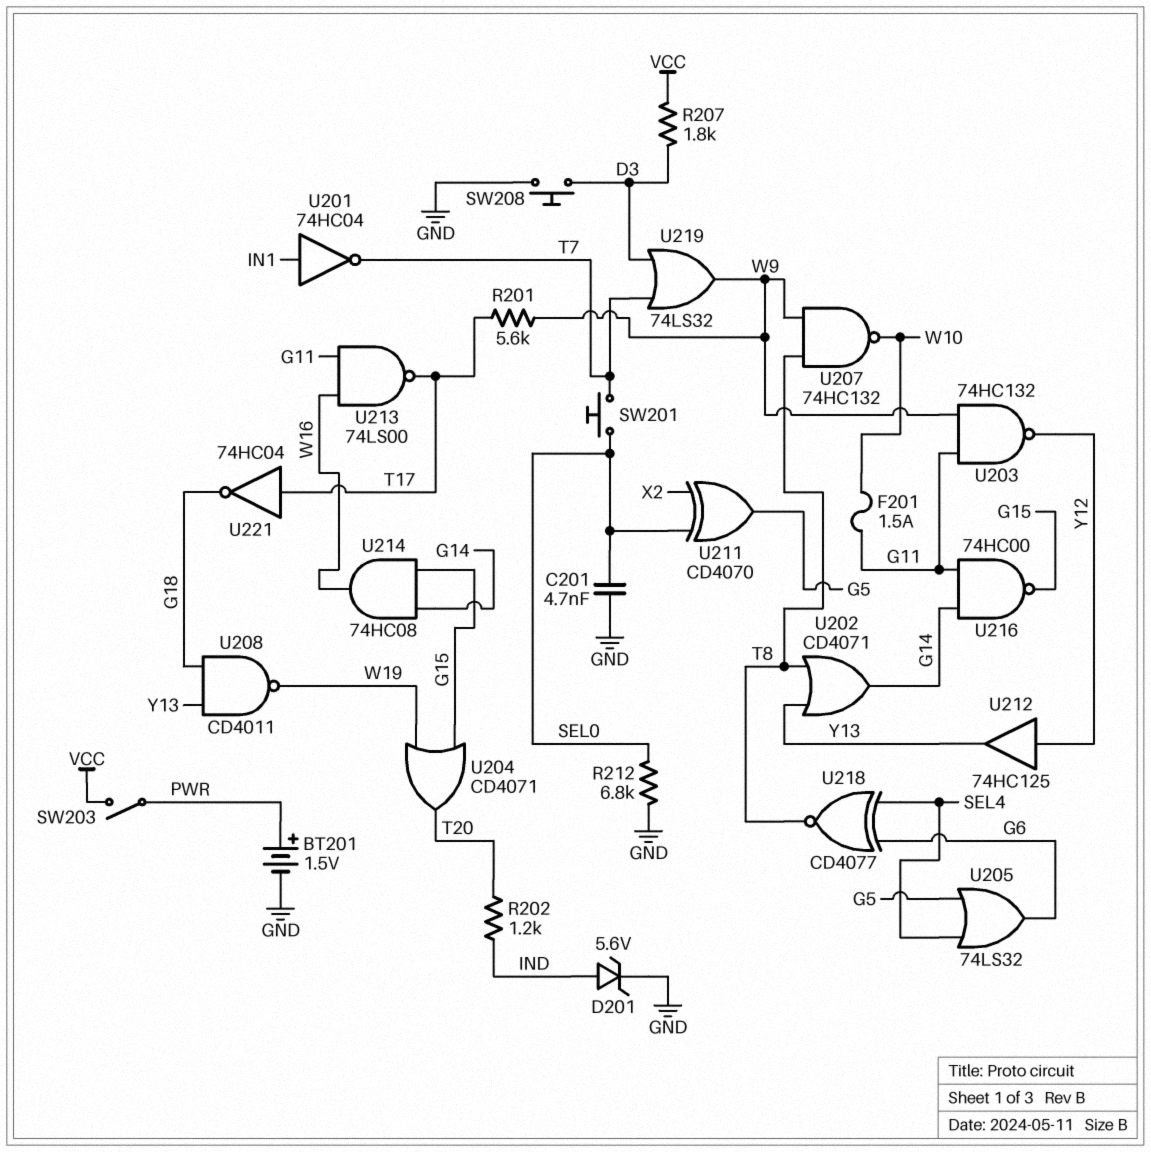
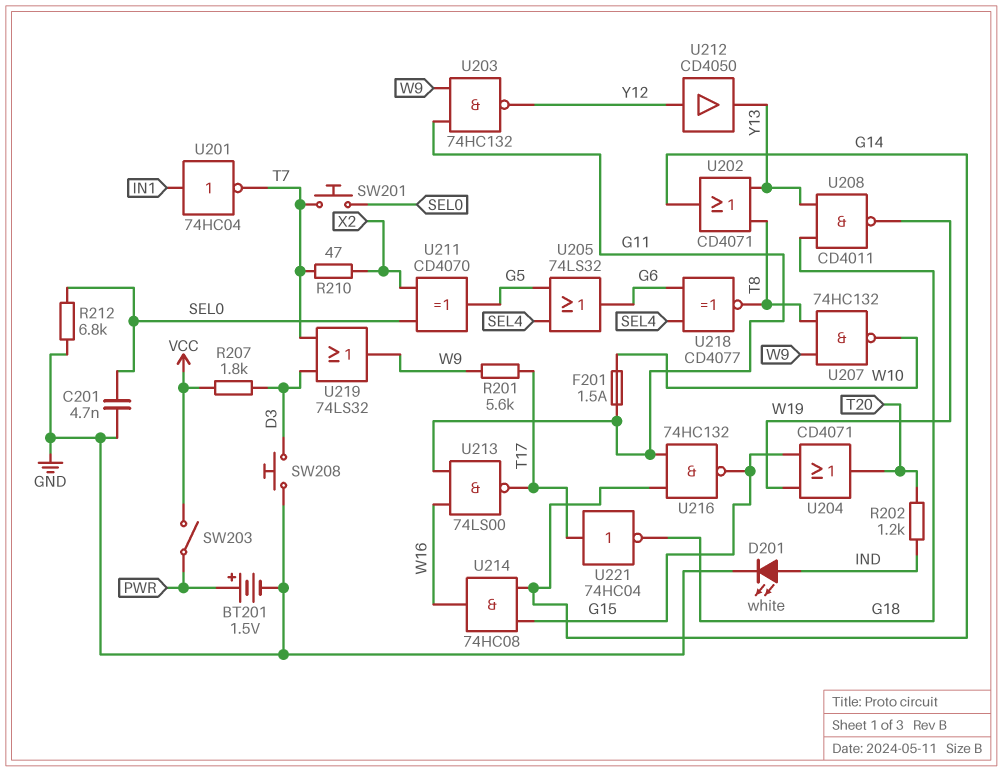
D201: zener 5.6V (A IND, K GND) -> LED white (A IND, K GND)
R210: none -> 47 (T7, X2)
U212: buffer 74HC125 (in Y12, out Y13) -> buffer CD4050 (in Y12, out Y13)
U216: NAND 74HC00 (in G11, in G14, out G15) -> NAND 74HC132 (in G11, in G14, out G15)

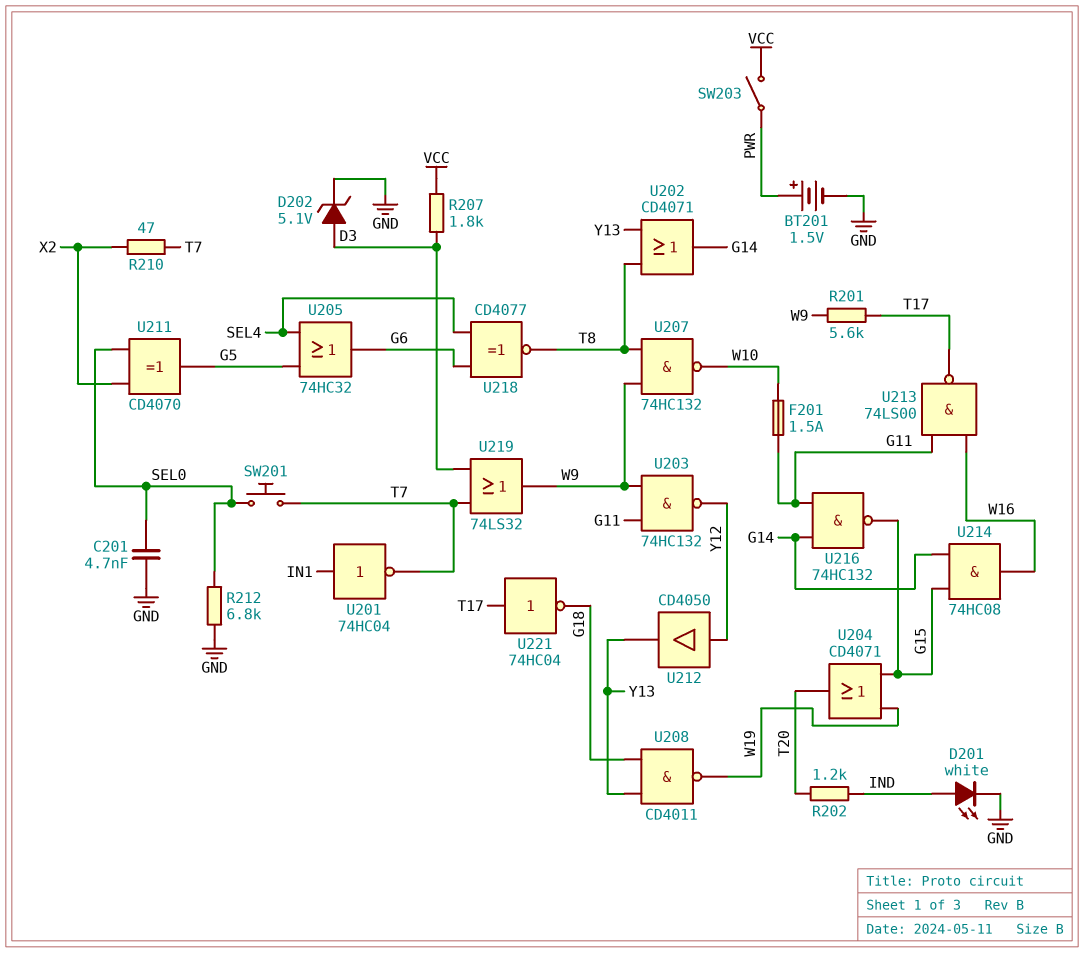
D202: none -> zener 5.1V (A D3, K GND)
SW208: button (D3, GND) -> none
U205: OR 74LS32 (in G5, in SEL4, out G6) -> OR 74HC32 (in G5, in SEL4, out G6)

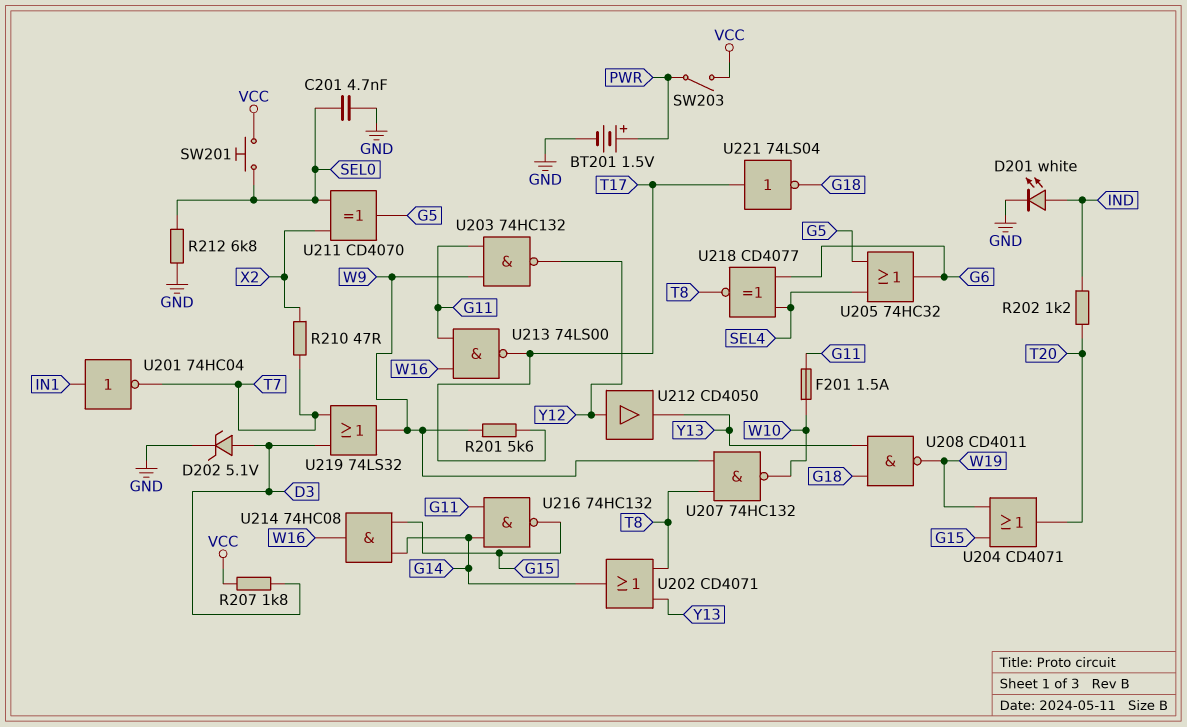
SW201: button (SEL0, T7) -> button (SEL0, VCC)
U221: NOT 74HC04 (in T17, out G18) -> NOT 74LS04 (in T17, out G18)

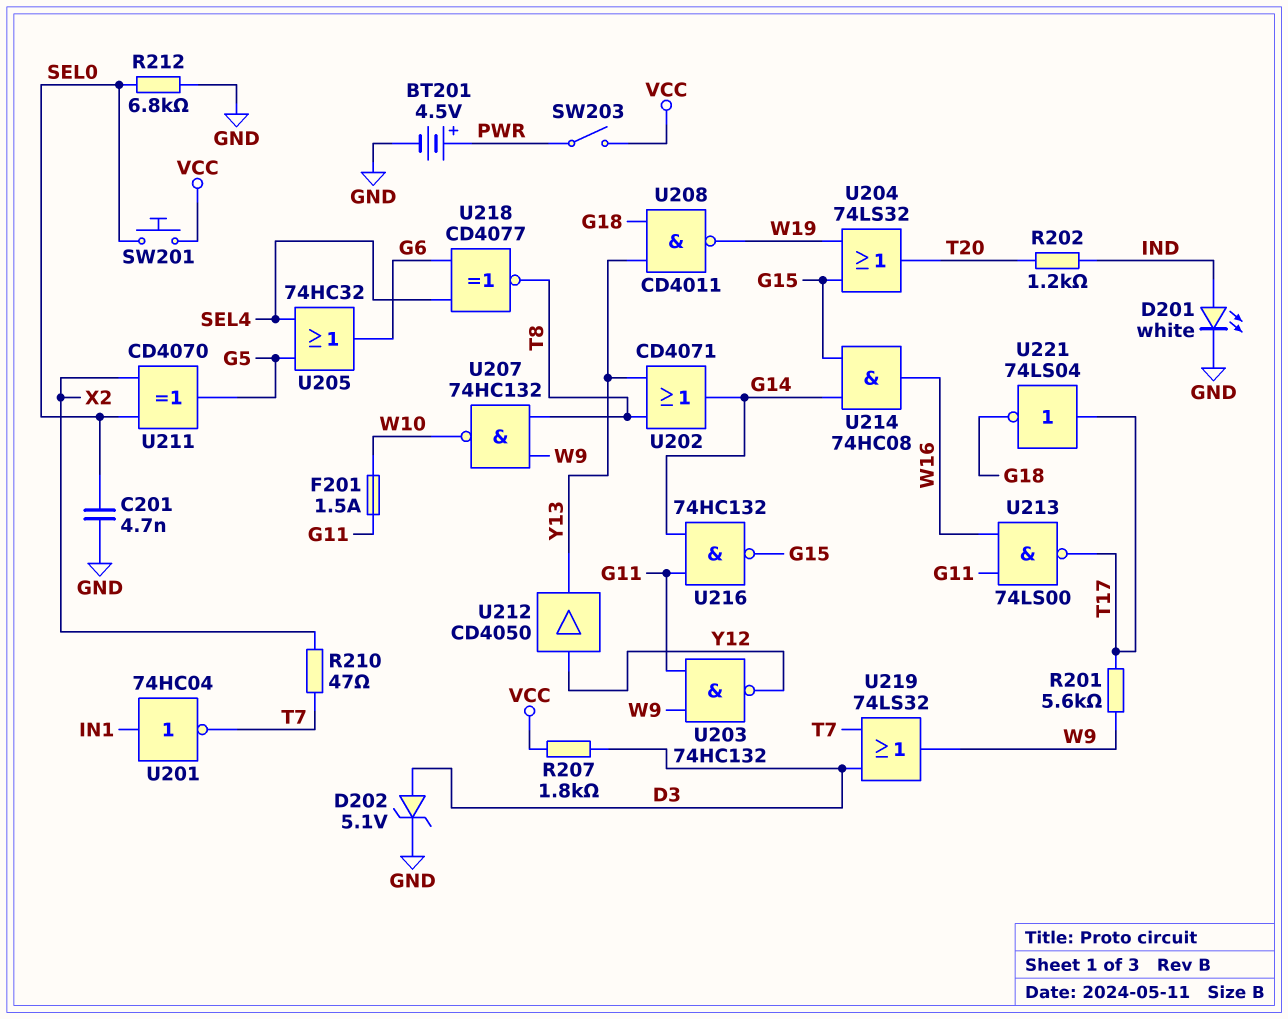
BT201: 1.5V (plus PWR, minus GND) -> 4.5V (plus PWR, minus GND)
U204: OR CD4071 (in G15, in W19, out T20) -> OR 74LS32 (in G15, in W19, out T20)

